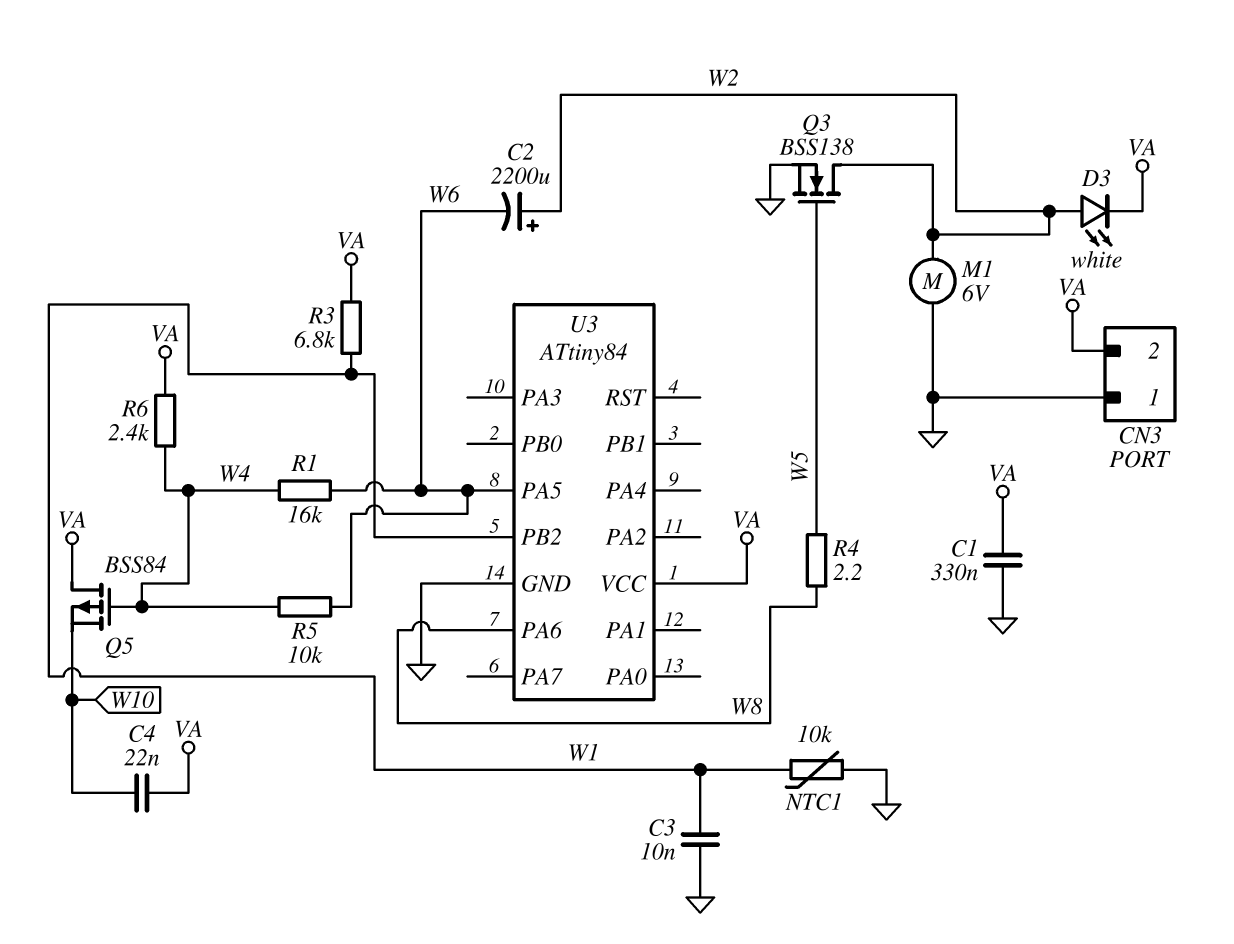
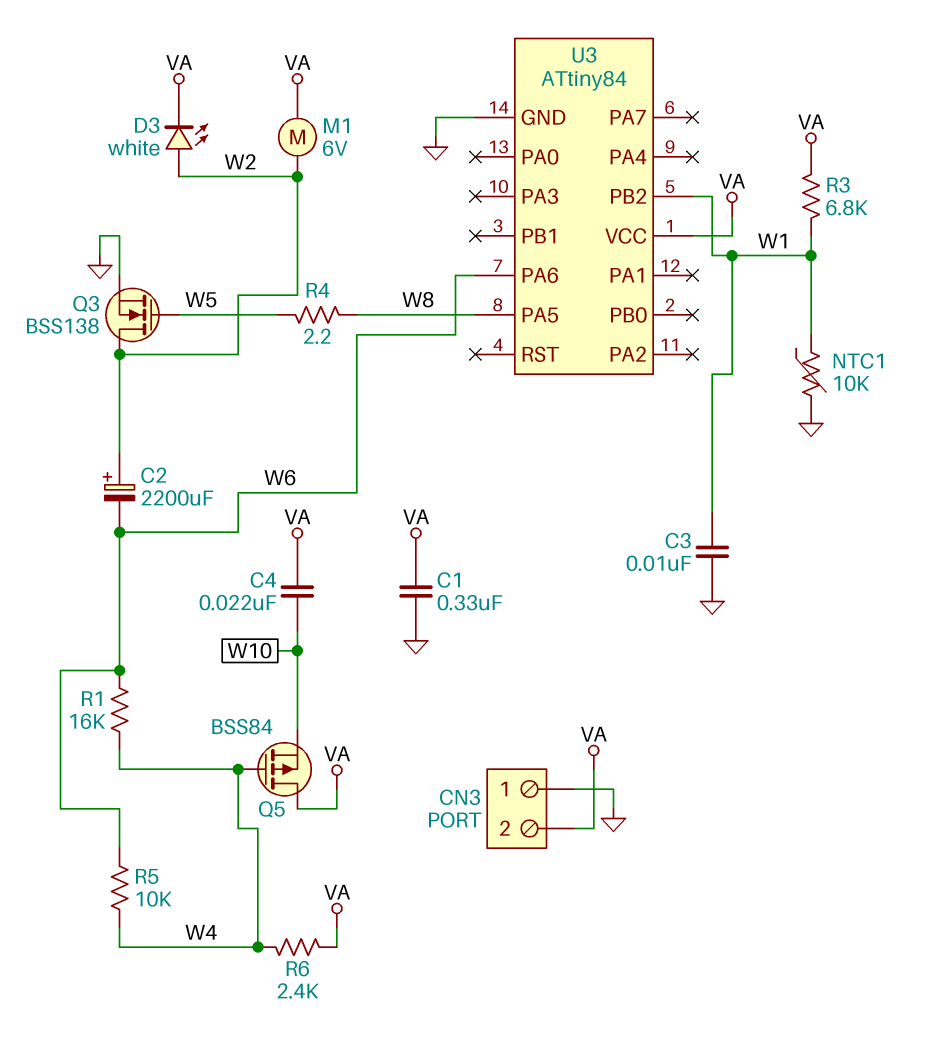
M1: motor 6V (GND, W2) -> motor 6V (VA, W2)
U3 pin PA5: W6 -> W8
U3 pin PA6: W8 -> W6

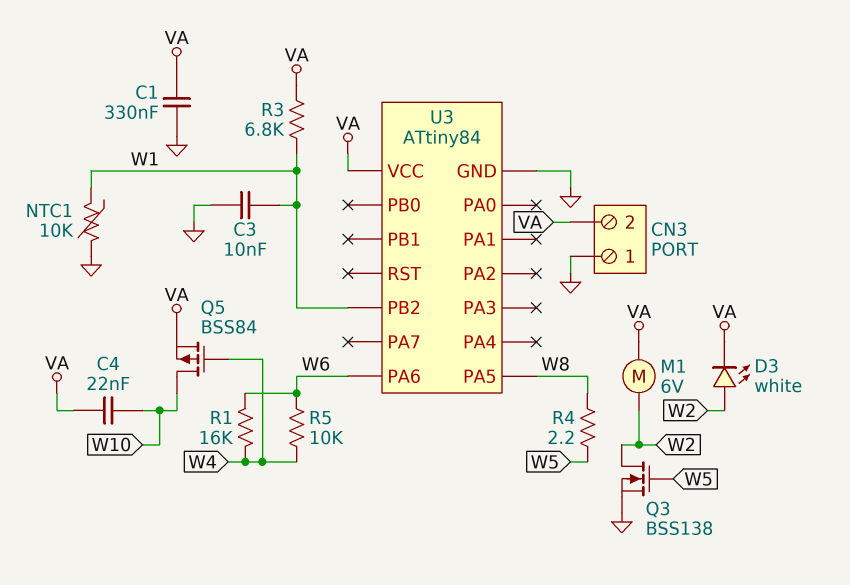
C2: 2200uF (plus W2, minus W6) -> none
Q5: PMOS BSS84 (G W4, D VA, S W10) -> PMOS BSS84 (G W4, D W10, S VA)
R6: 2.4k (VA, W4) -> none

